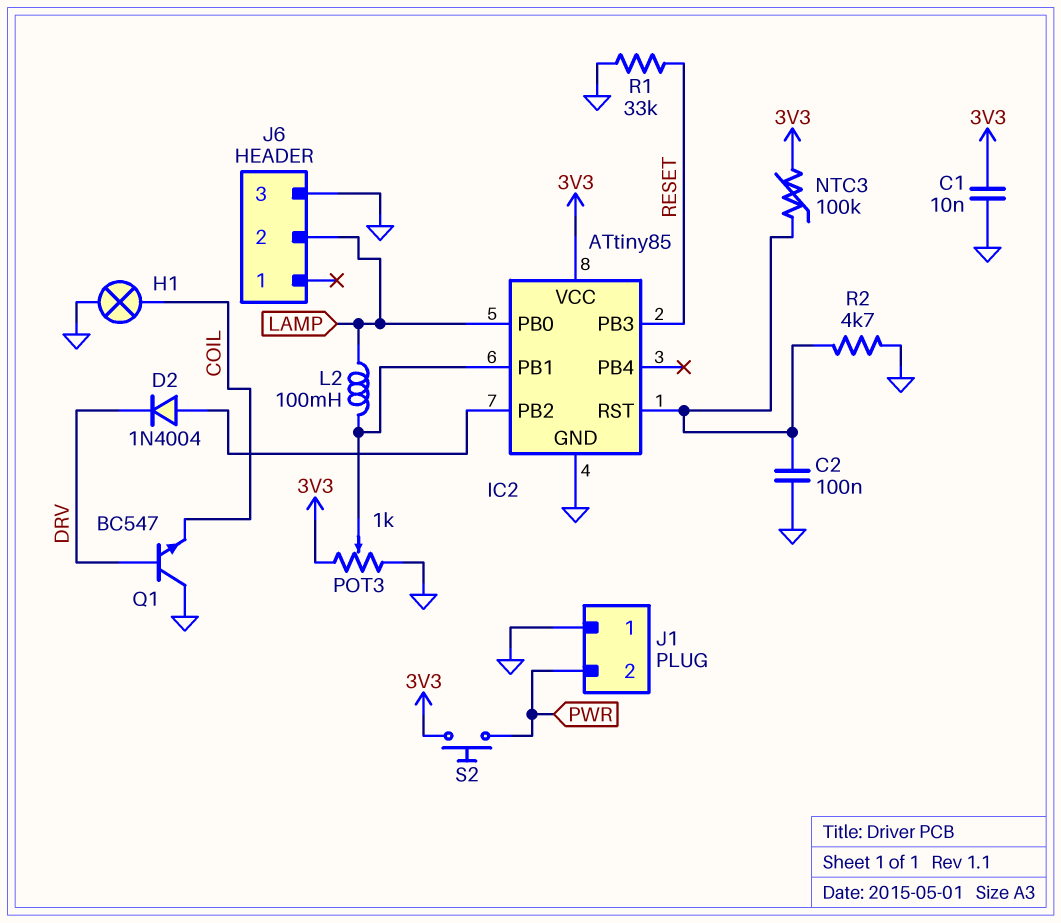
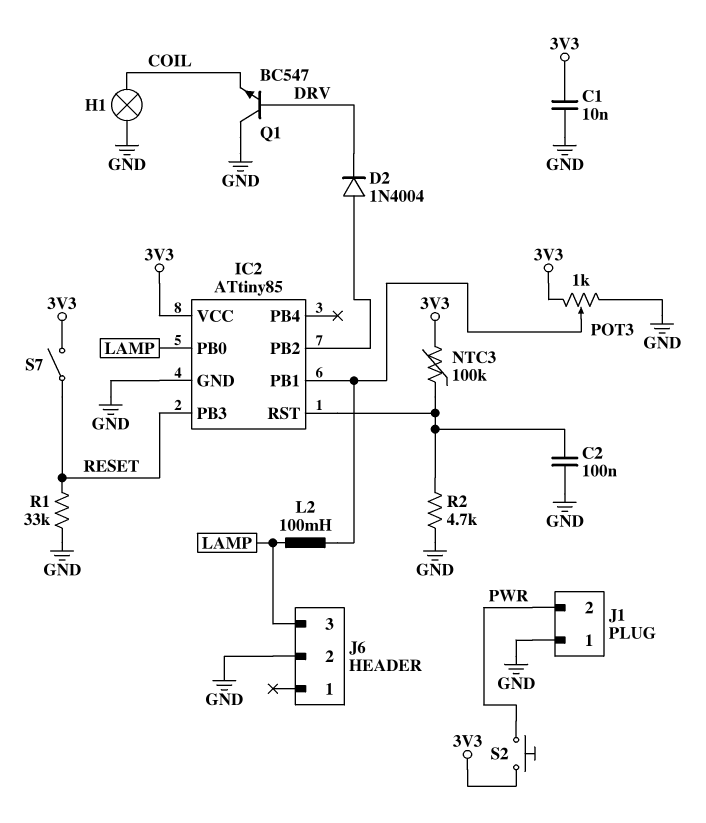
J6 pin 2: LAMP -> GND
J6 pin 3: GND -> LAMP
S7: none -> switch (3V3, RESET)

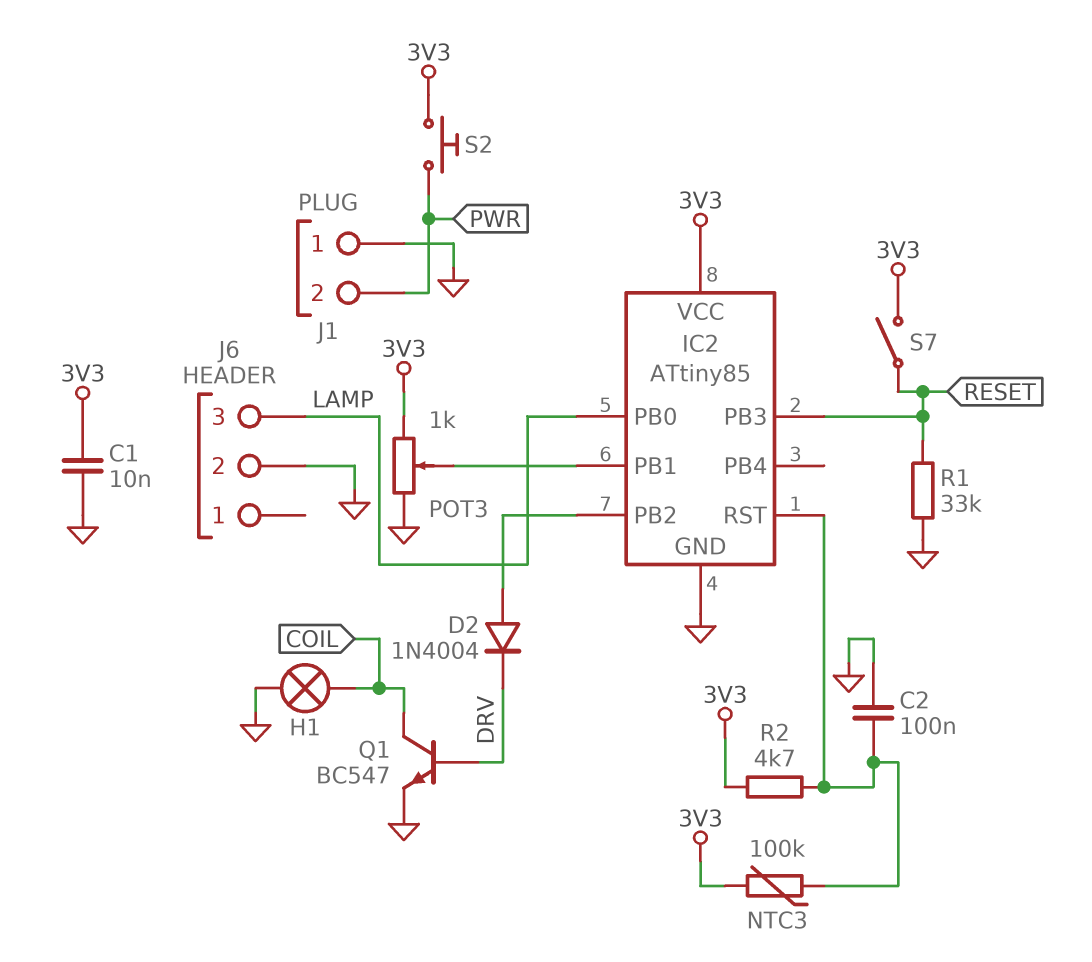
L2: 100mH (IC2/PB1, LAMP) -> none
Q1: NPN BC547 (B DRV, C GND, E COIL) -> NPN BC547 (B DRV, C COIL, E GND)
R2: 4.7k (GND, IC2/RST) -> 4.7k (3V3, IC2/RST)

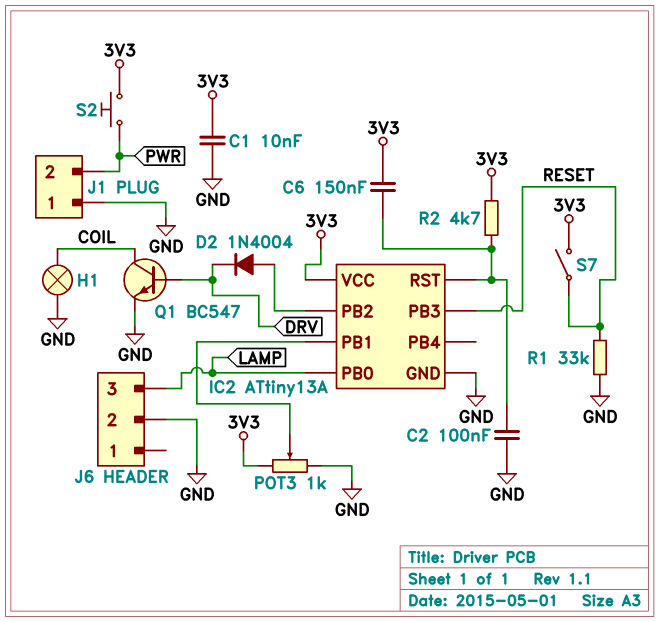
C6: none -> 150nF (3V3, IC2/RST)
IC2: ATtiny85 -> ATtiny13A
NTC3: 100k (3V3, IC2/RST) -> none

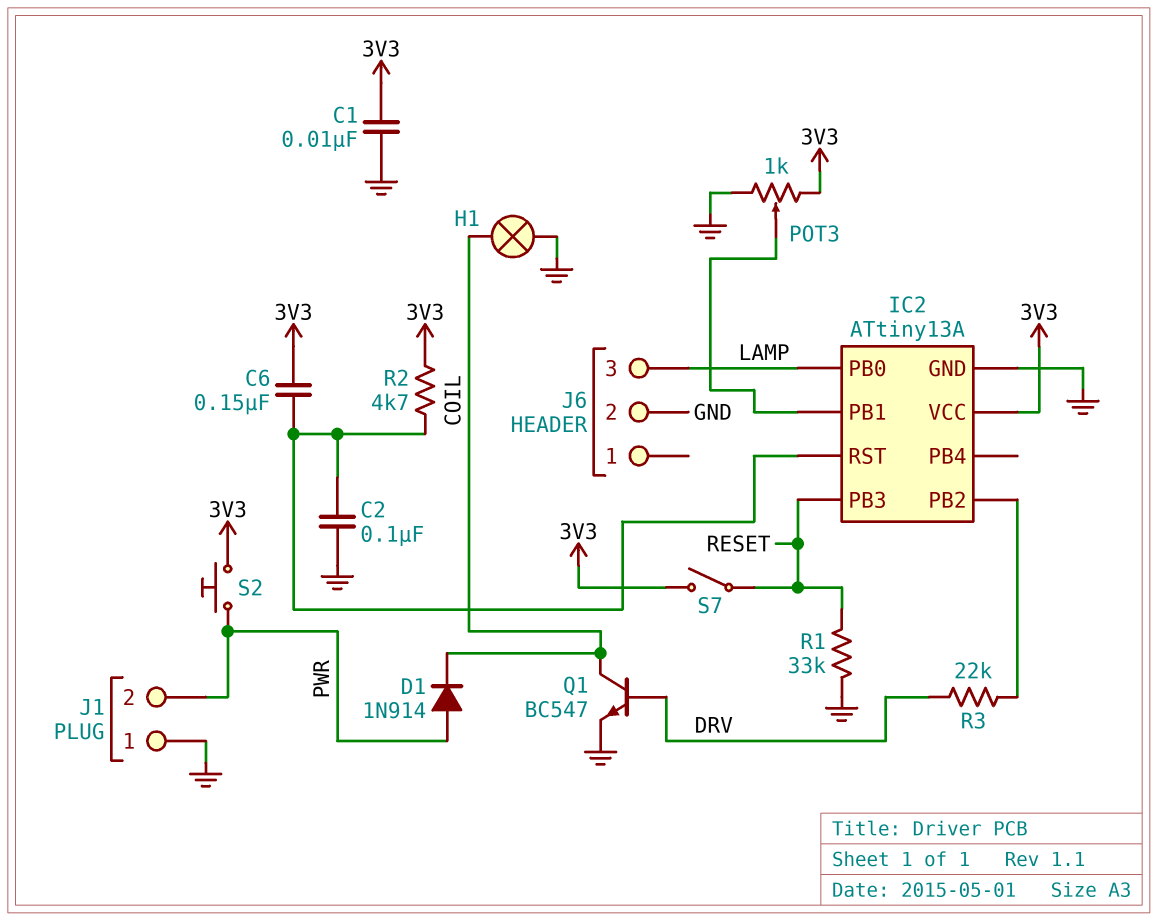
D1: none -> diode 1N914 (A PWR, K COIL)
D2: diode 1N4004 (A IC2/PB2, K DRV) -> none
R3: none -> 22k (DRV, IC2/PB2)

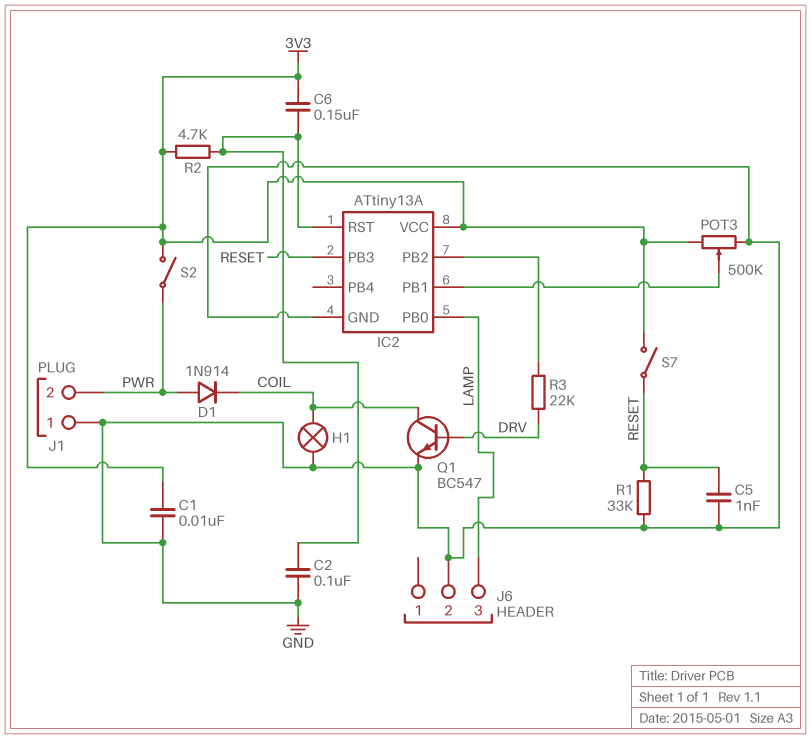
C5: none -> 1nF (GND, RESET)
POT3: 1k (3V3, GND, wiper IC2/PB1) -> 500k (3V3, GND, wiper IC2/PB1)
S2: button (3V3, PWR) -> switch (3V3, PWR)

